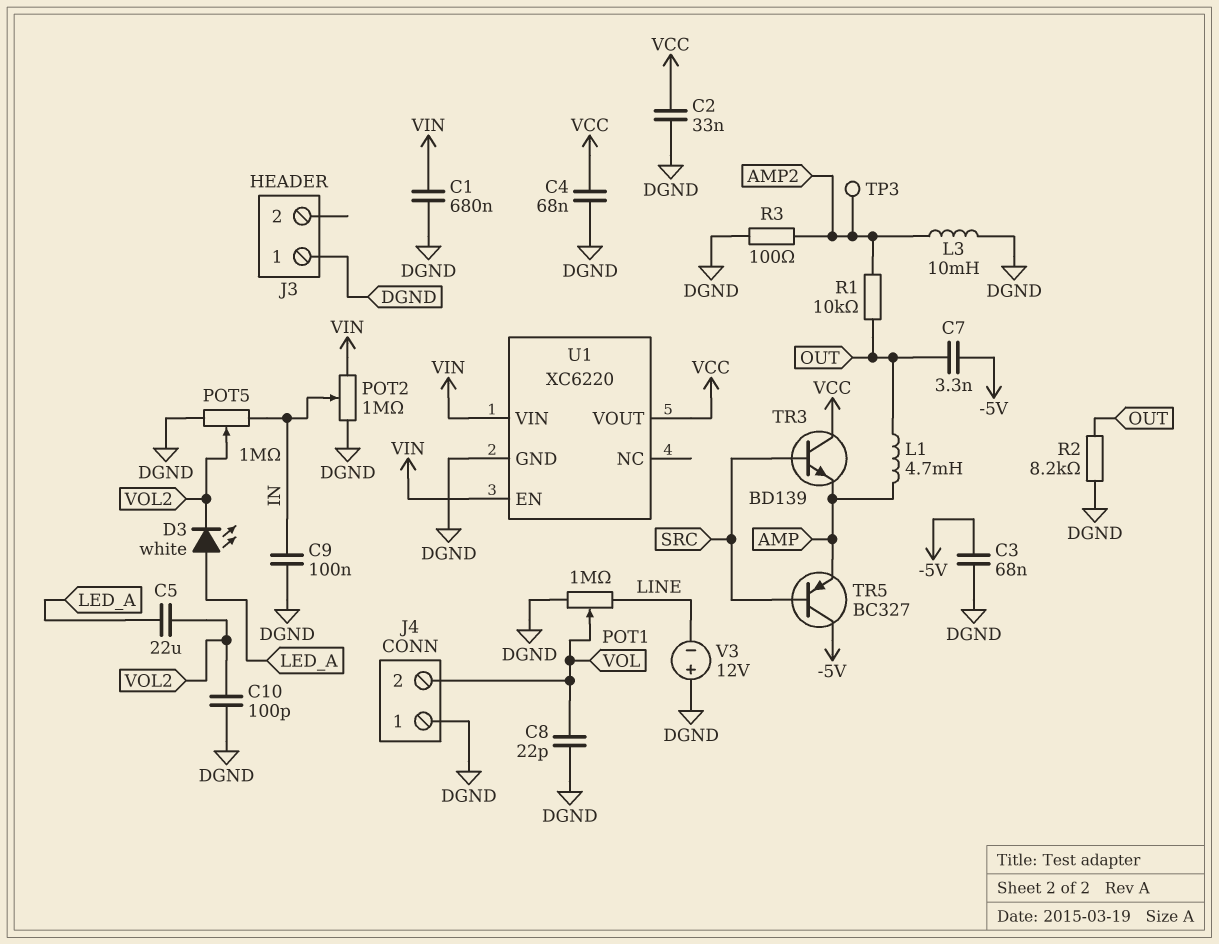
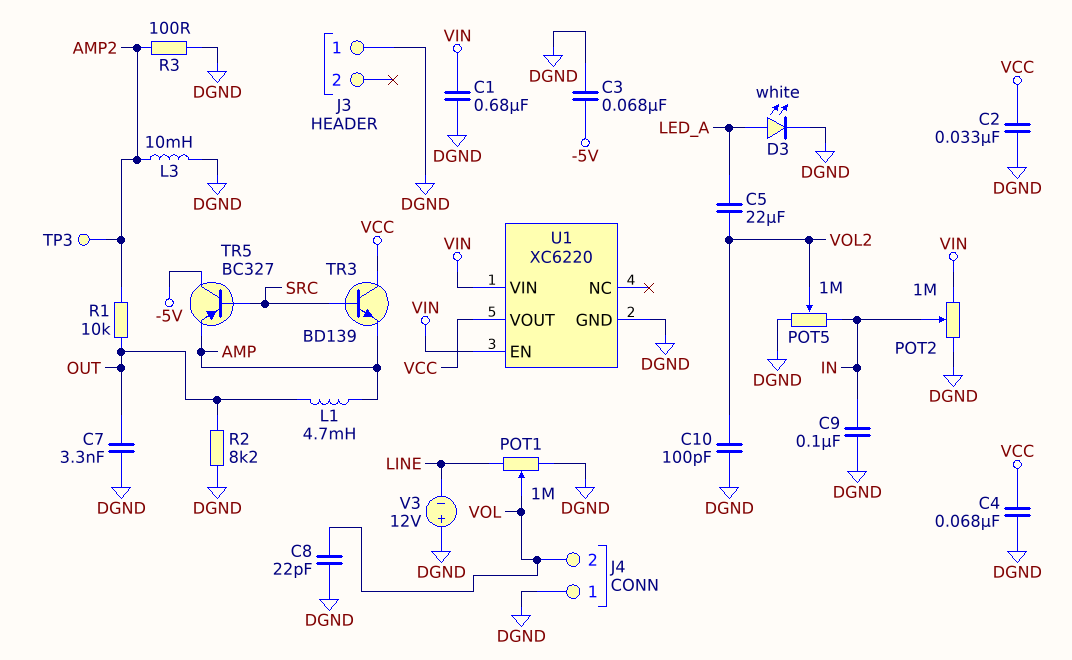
C7: 3.3nF (-5V, OUT) -> 3.3nF (DGND, OUT)
D3: LED white (A LED_A, K VOL2) -> LED white (A LED_A, K DGND)

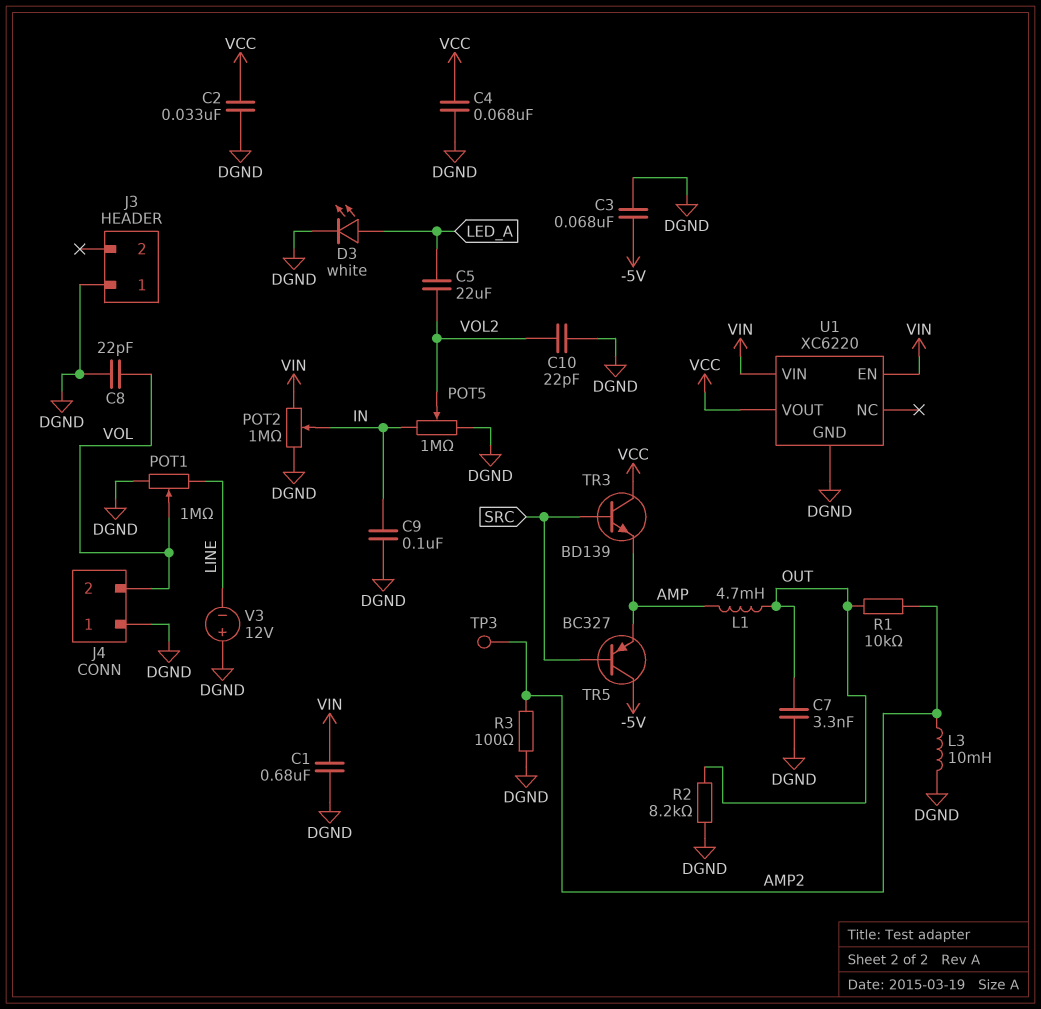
C10: 100pF (DGND, VOL2) -> 22pF (DGND, VOL2)

